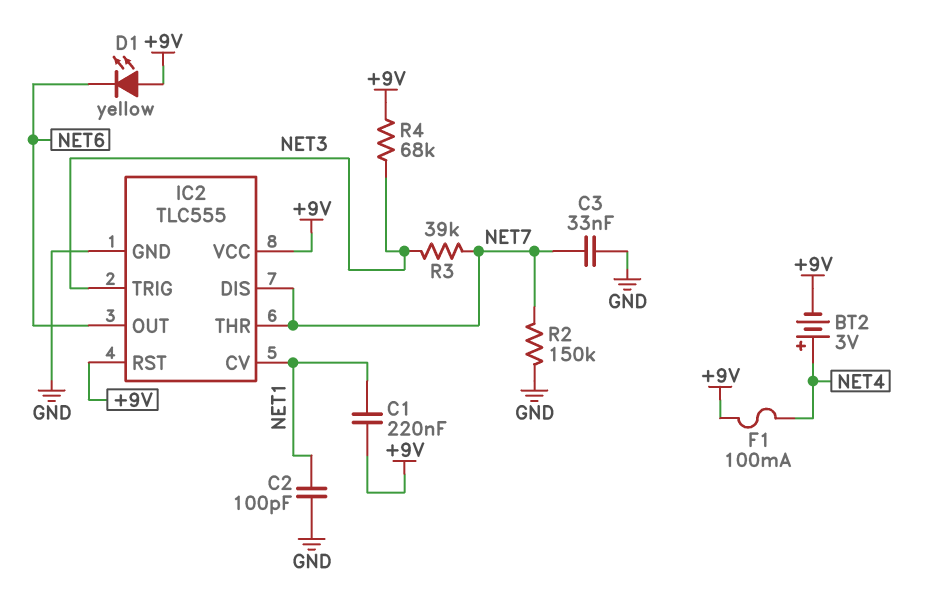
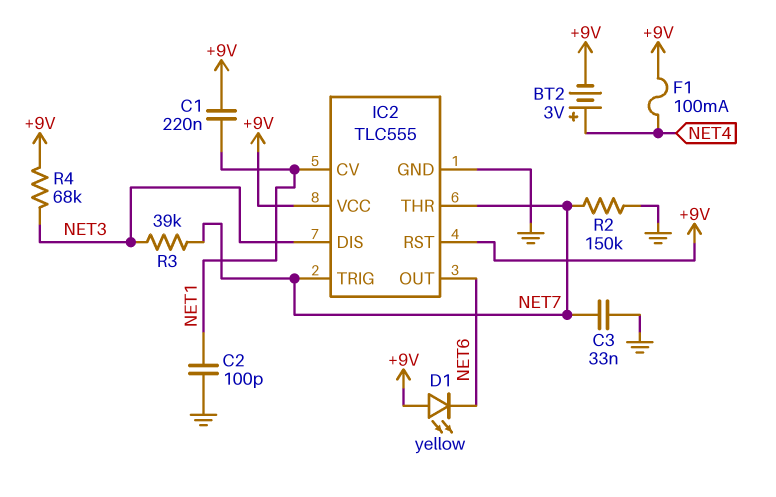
IC2 pin DIS: NET7 -> NET3
IC2 pin TRIG: NET3 -> NET7

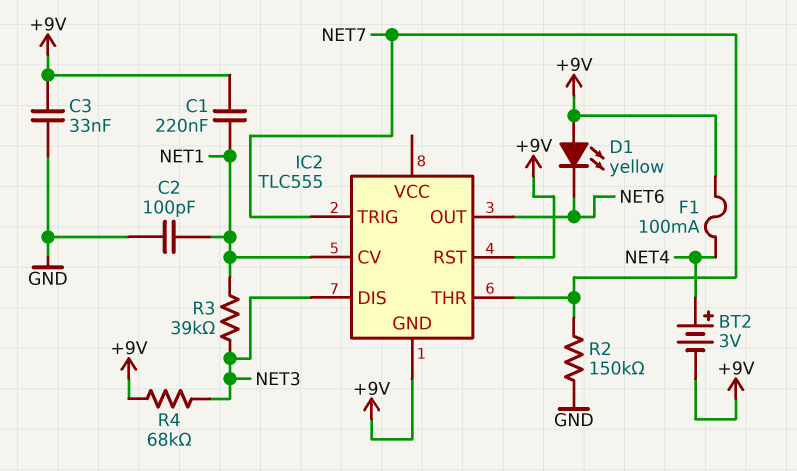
C3: 33nF (GND, NET7) -> 33nF (+9V, GND)
IC2 pin GND: GND -> +9V
IC2 pin VCC: +9V -> none
R3: 39k (NET3, NET7) -> 39k (NET1, NET3)

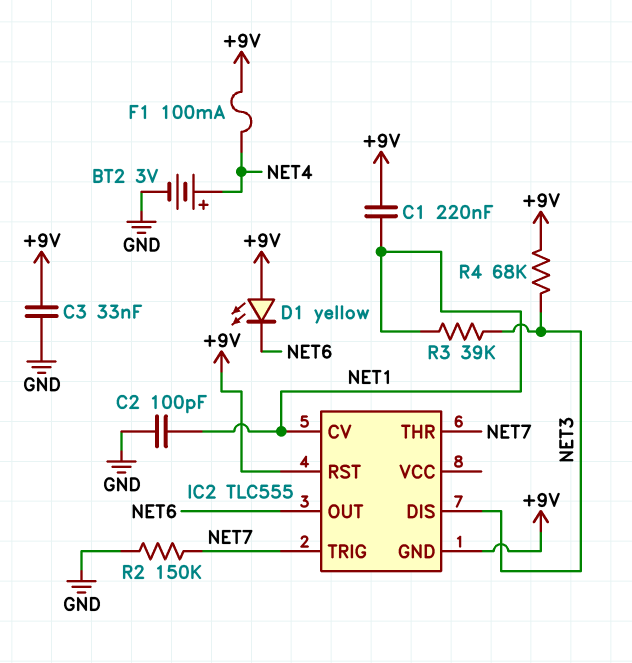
BT2: 3V (plus NET4, minus +9V) -> 3V (plus NET4, minus GND)

